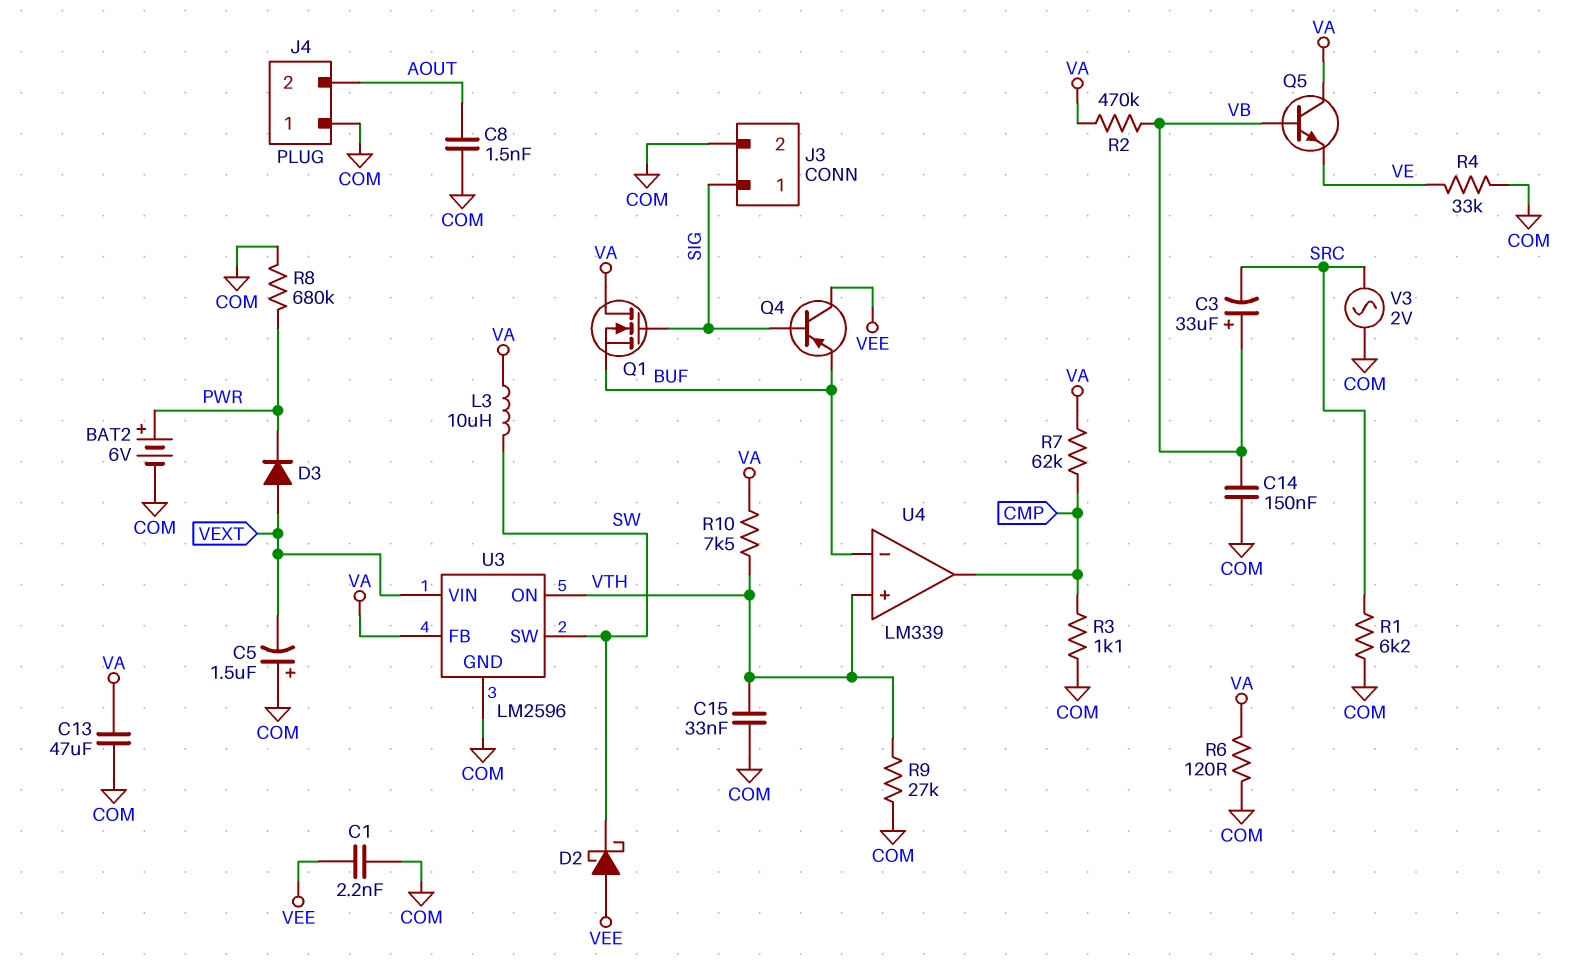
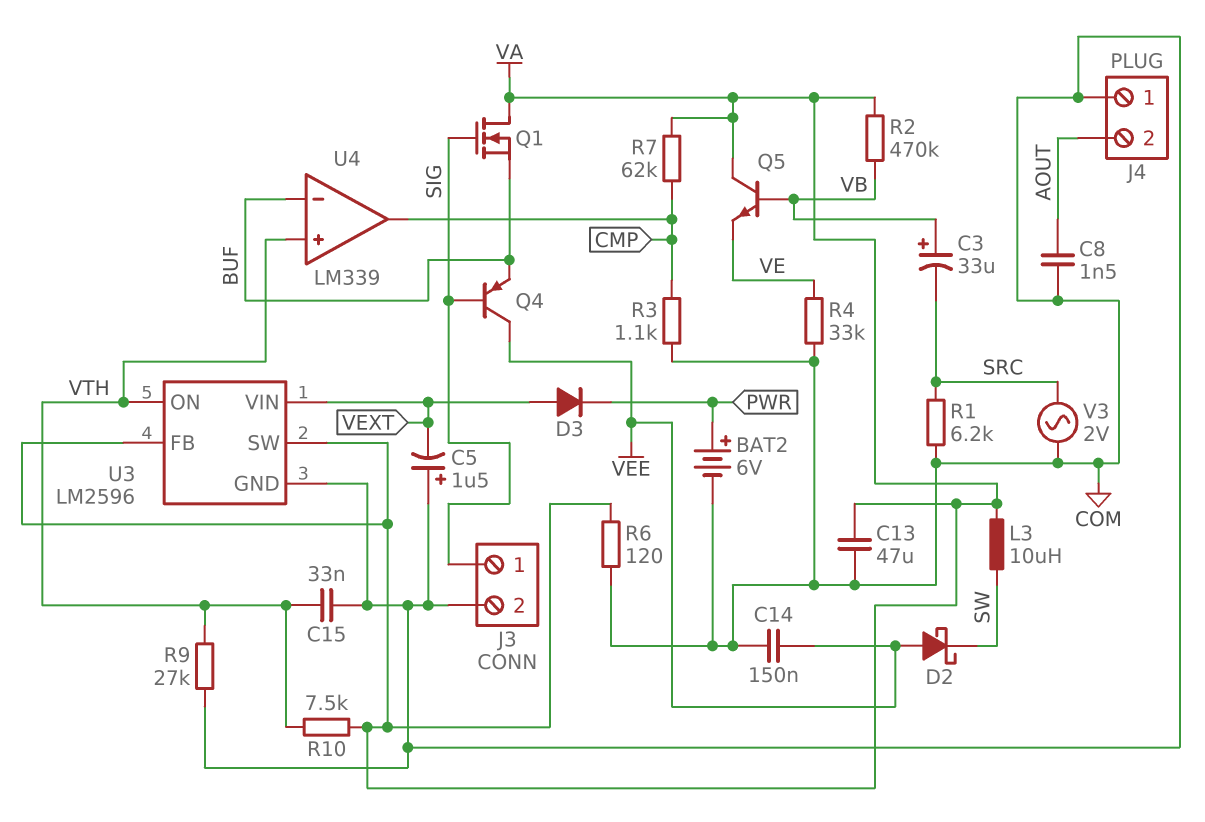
C1: 2.2nF (COM, VEE) -> none
C14: 150nF (COM, VB) -> 150nF (COM, VEE)
R8: 680k (COM, PWR) -> none
U3 pin SW: SW -> VA

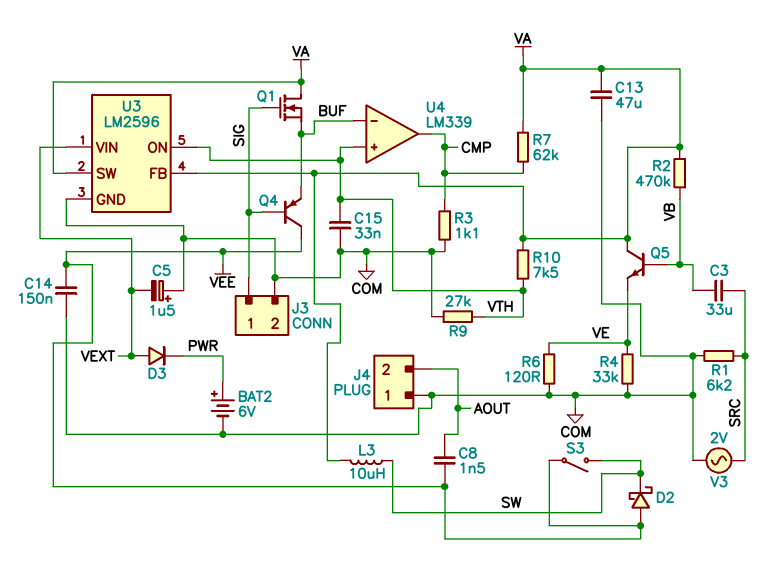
C3: 33uF (plus VB, minus SRC) -> 33uF (SRC, VB)
C8: 1.5nF (AOUT, COM) -> 1.5nF (AOUT, VEE)
R6: 120 (COM, VA) -> 120 (COM, VE)
S3: none -> switch (SW, VEE)

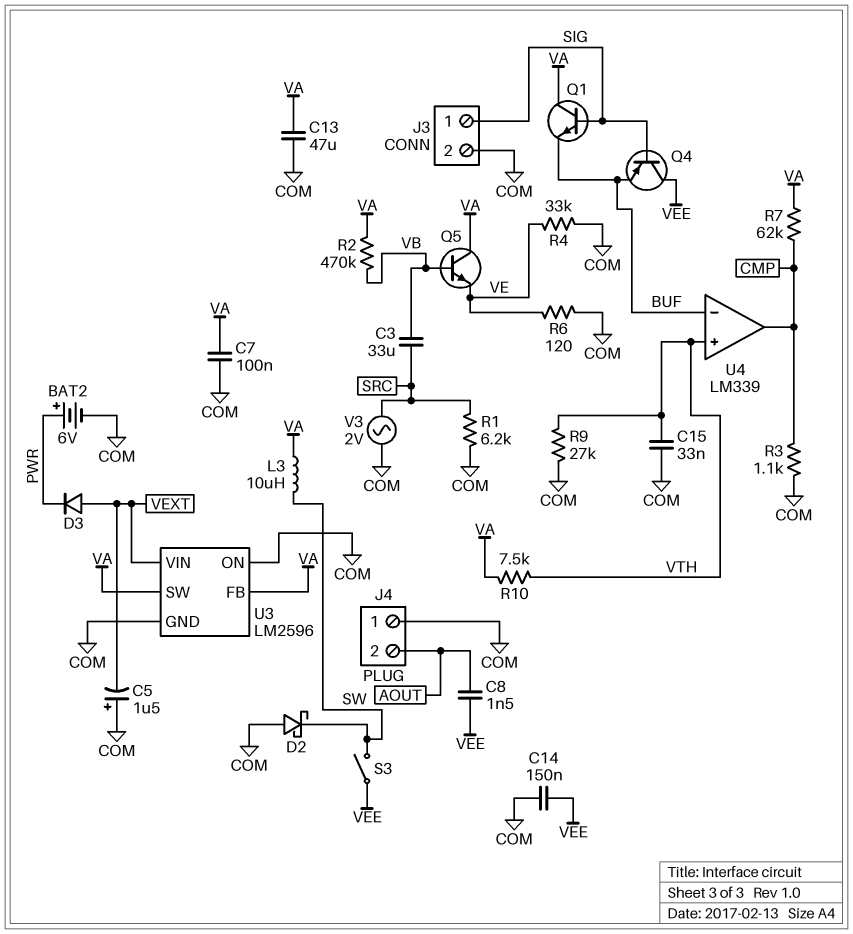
C7: none -> 100nF (COM, VA)
D2: schottky (A VEE, K SW) -> schottky (A COM, K SW)
Q1: NMOS (G SIG, D VA, S BUF) -> NPN (B SIG, C VA, E BUF)
U3 pin ON: VTH -> COM

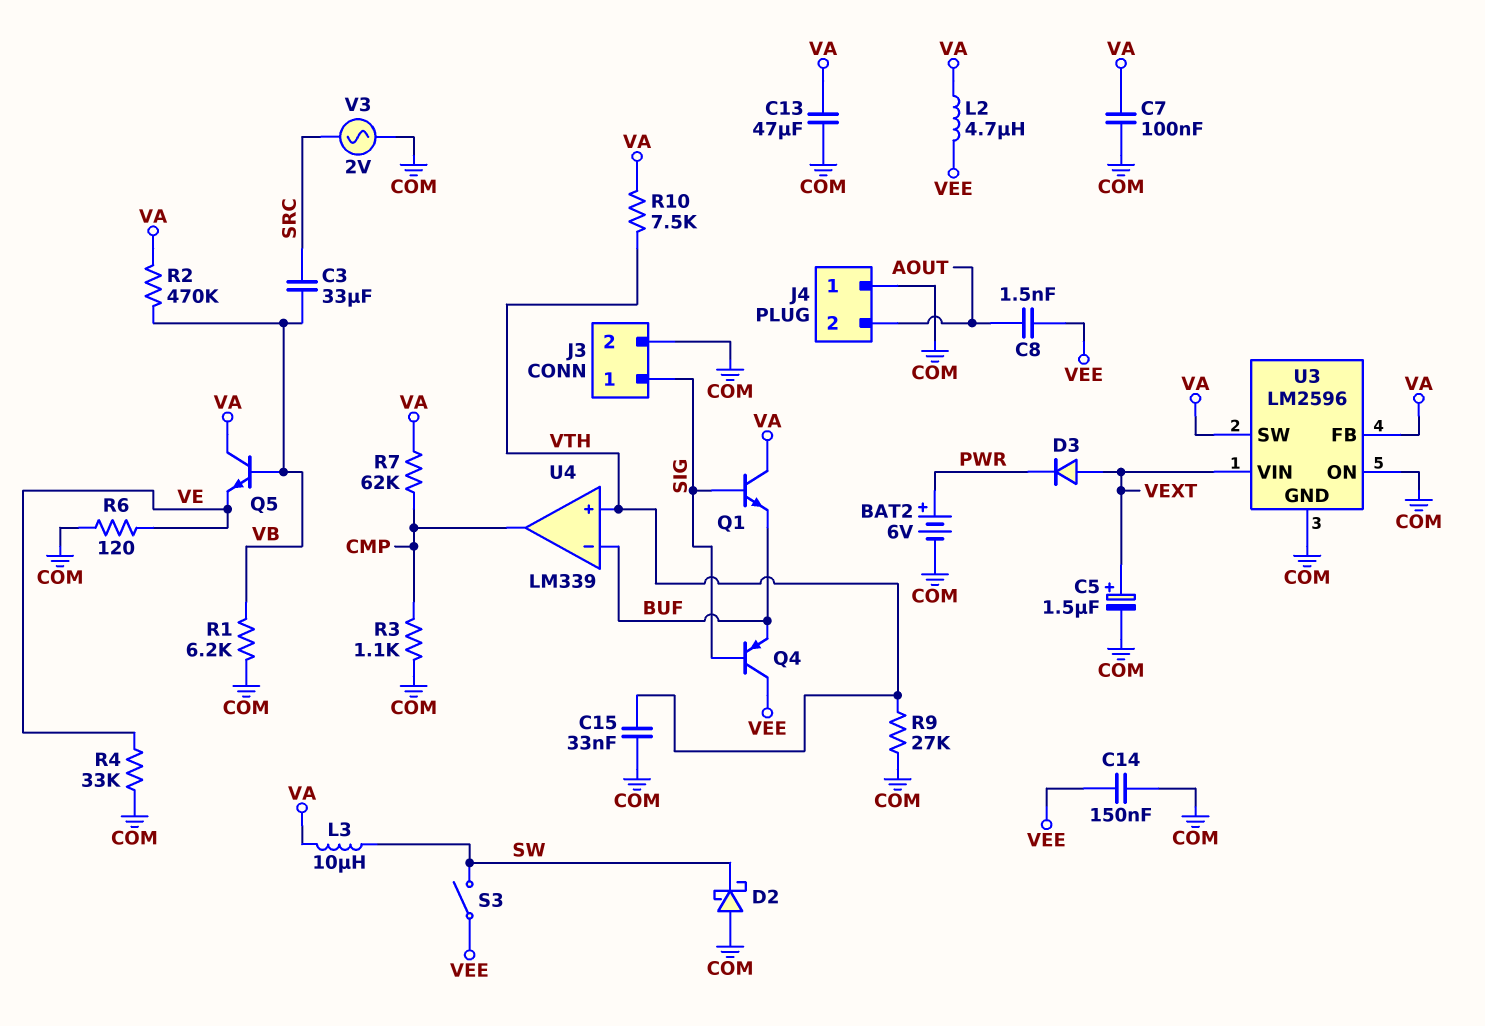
C5: 1.5uF (plus COM, minus VEXT) -> 1.5uF (plus VEXT, minus COM)
L2: none -> 4.7uH (VA, VEE)
R1: 6.2k (COM, SRC) -> 6.2k (COM, VB)

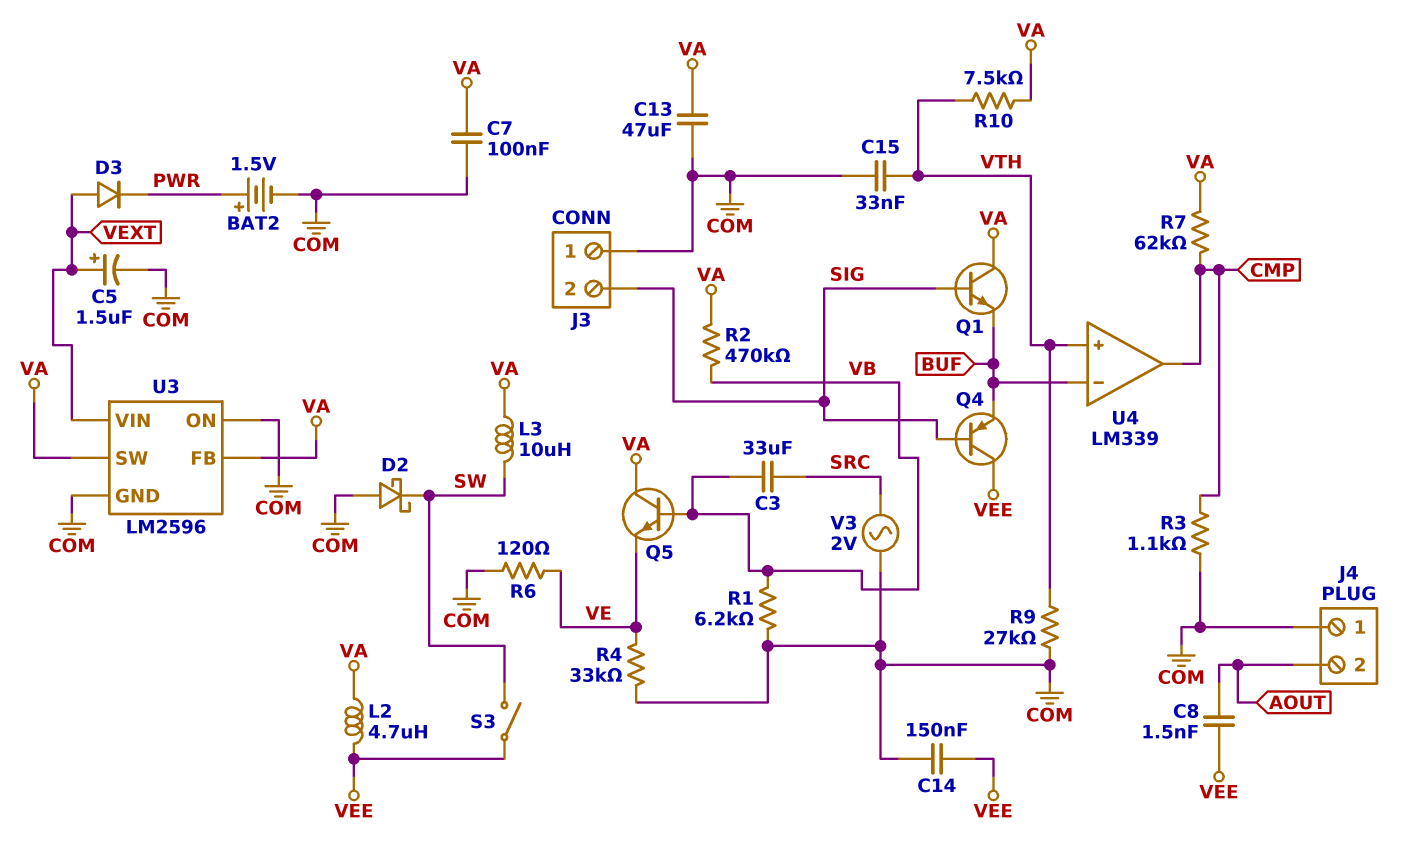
BAT2: 6V (plus PWR, minus COM) -> 1.5V (plus PWR, minus COM)
J3 pin 1: SIG -> COM
J3 pin 2: COM -> SIG

